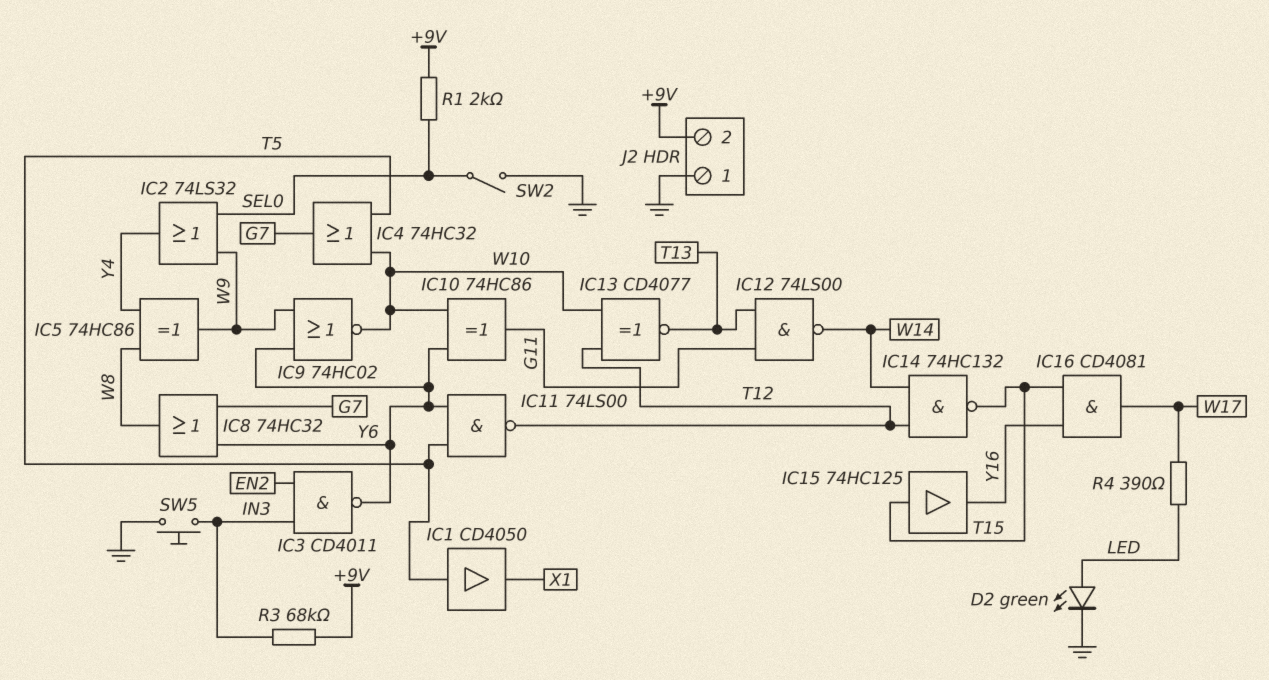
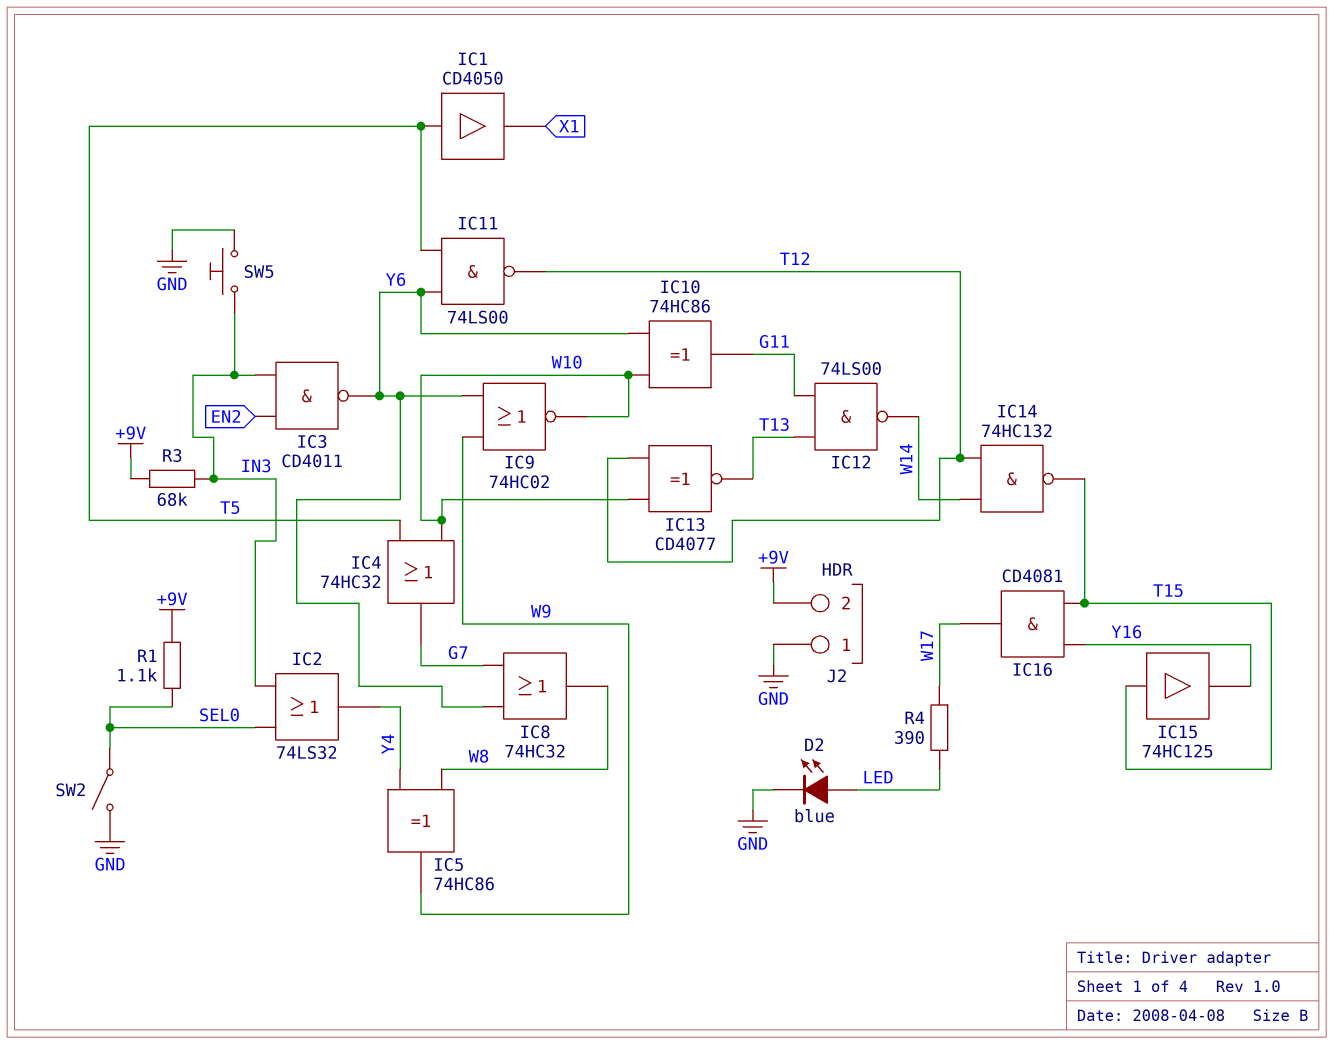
D2: LED green (A LED, K GND) -> LED blue (A LED, K GND)
IC2: OR 74LS32 (in SEL0, in W9, out Y4) -> OR 74LS32 (in IN3, in SEL0, out Y4)
R1: 2k (+9V, SEL0) -> 1.1k (+9V, SEL0)

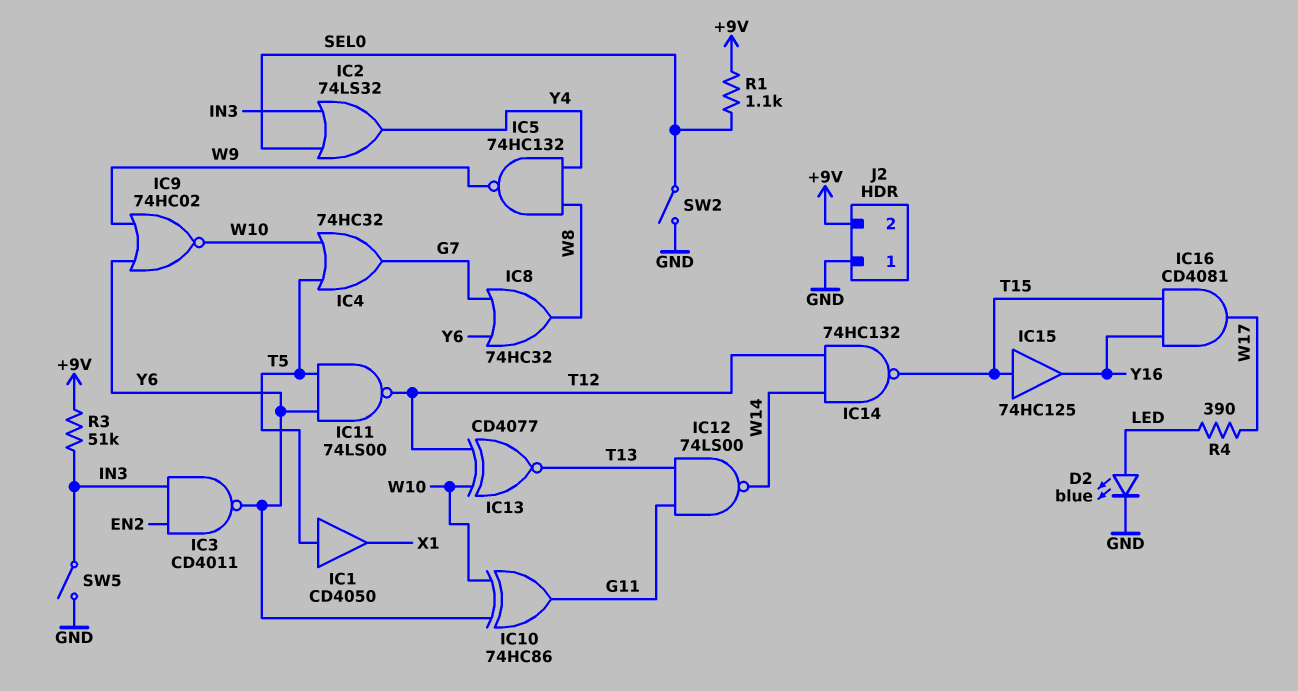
IC5: XOR 74HC86 (in W8, in Y4, out W9) -> NAND 74HC132 (in W8, in Y4, out W9)
R3: 68k (+9V, IN3) -> 51k (+9V, IN3)
SW5: button (GND, IN3) -> switch (GND, IN3)

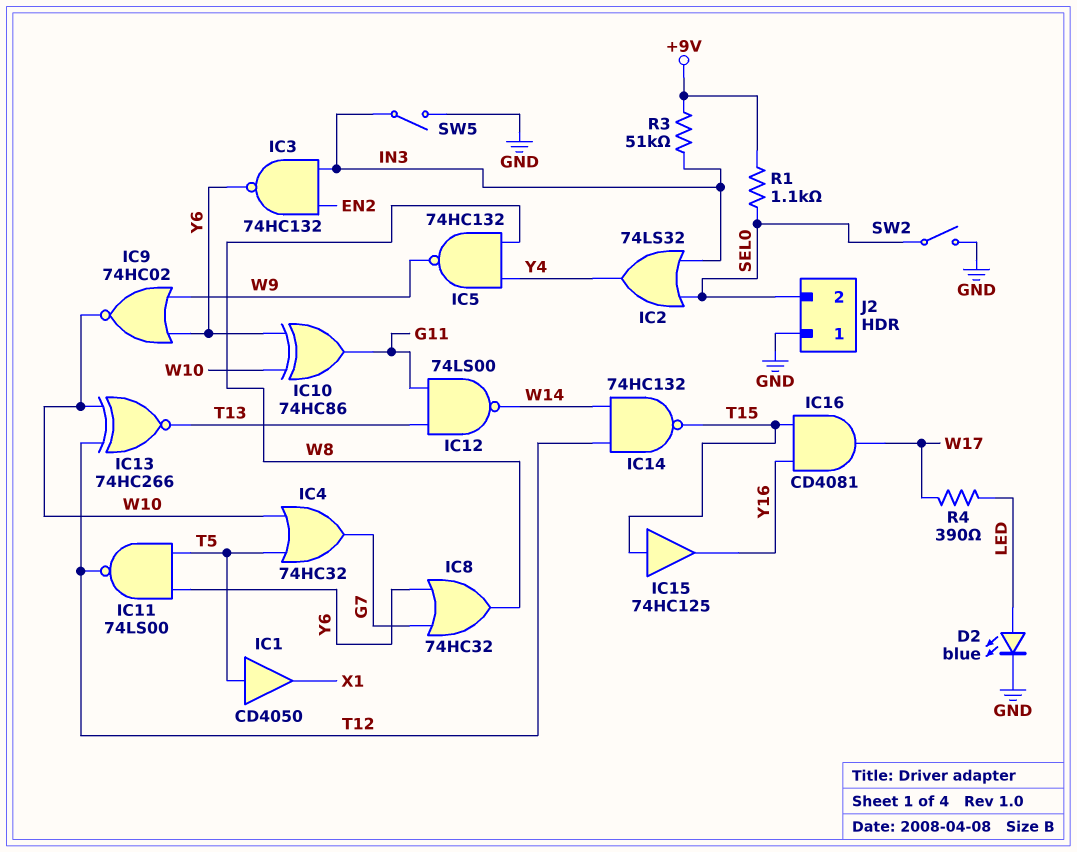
IC3: NAND CD4011 (in EN2, in IN3, out Y6) -> NAND 74HC132 (in EN2, in IN3, out Y6)
IC13: XNOR CD4077 (in T12, in W10, out T13) -> XNOR 74HC266 (in T12, in W10, out T13)
J2 pin 2: +9V -> SEL0

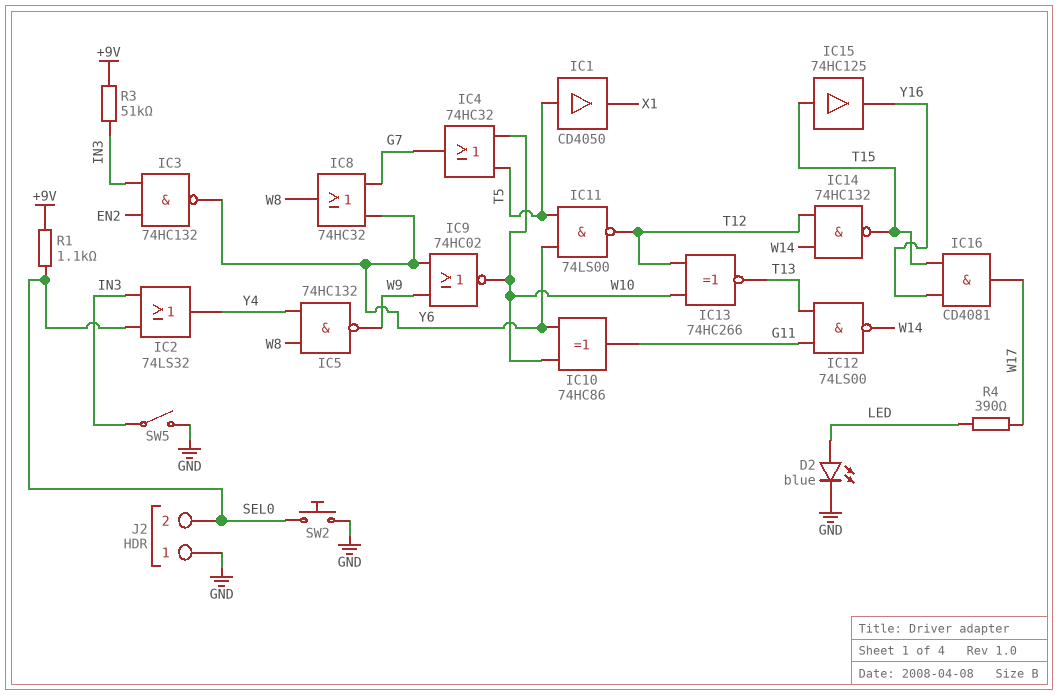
SW2: switch (GND, SEL0) -> button (GND, SEL0)

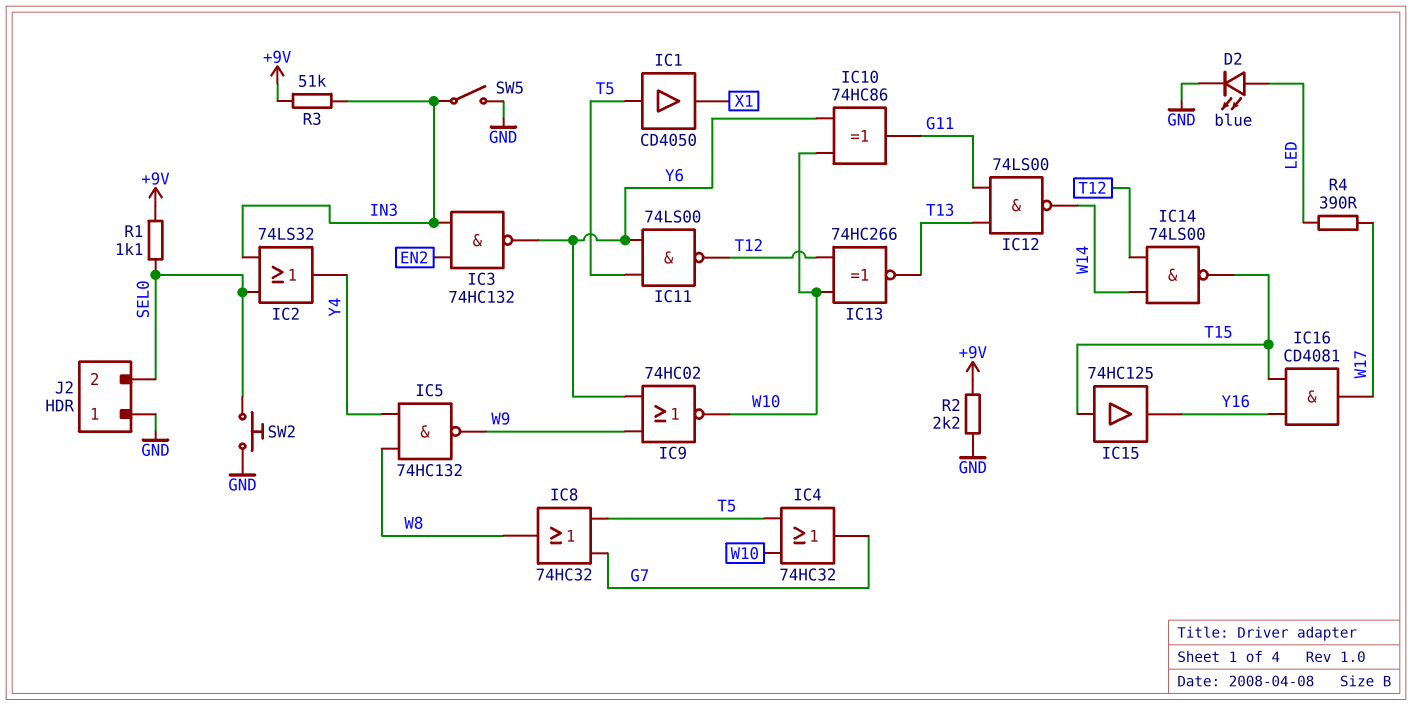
IC8: OR 74HC32 (in G7, in Y6, out W8) -> OR 74HC32 (in G7, in T5, out W8)
IC14: NAND 74HC132 (in T12, in W14, out T15) -> NAND 74LS00 (in T12, in W14, out T15)
R2: none -> 2.2k (+9V, GND)

